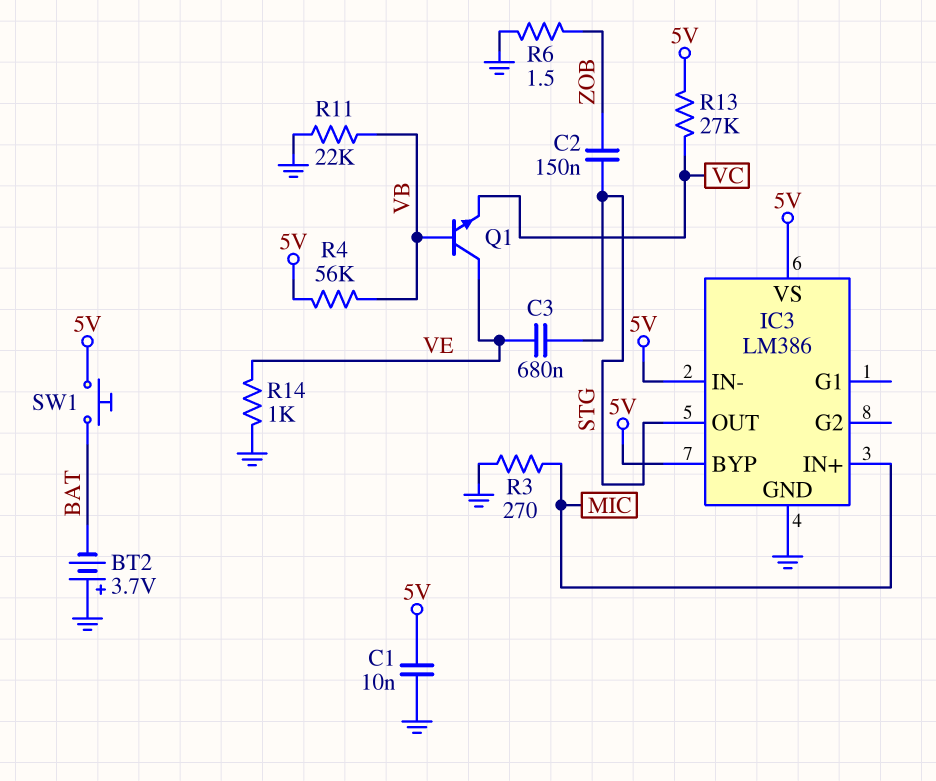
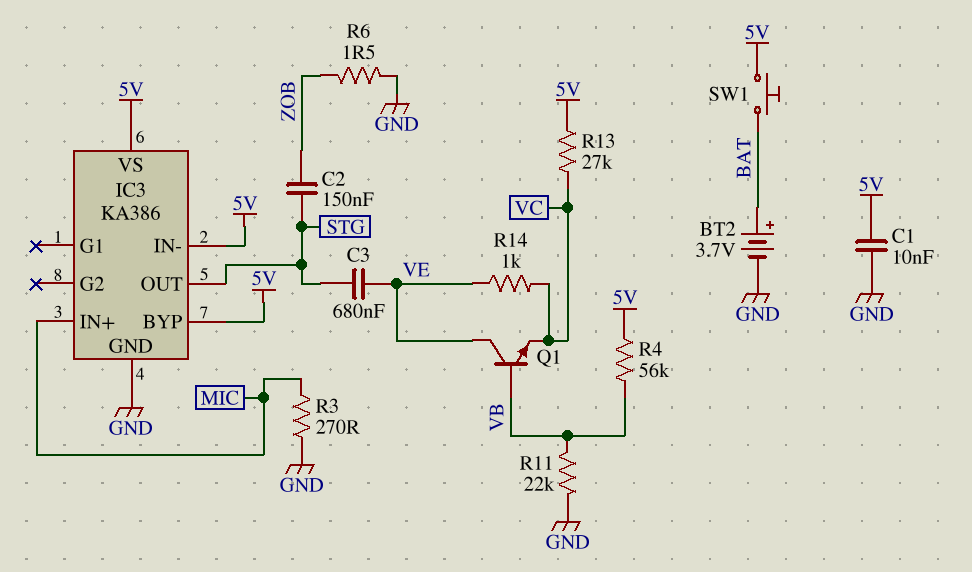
BT2: 3.7V (plus GND, minus BAT) -> 3.7V (plus BAT, minus GND)
IC3: LM386 -> KA386
R14: 1k (GND, VE) -> 1k (VC, VE)

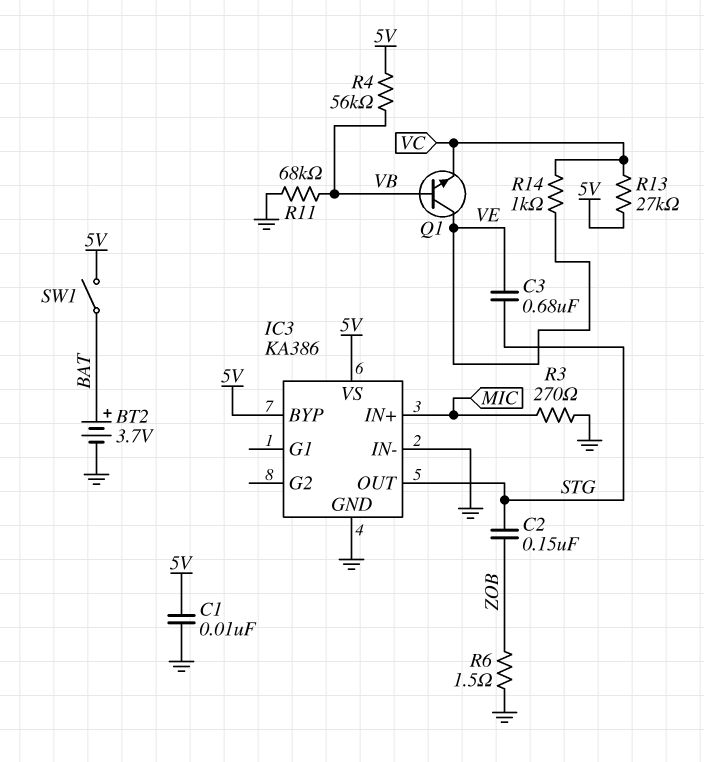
IC3 pin IN-: 5V -> GND
R11: 22k (GND, VB) -> 68k (GND, VB)
SW1: button (5V, BAT) -> switch (5V, BAT)

